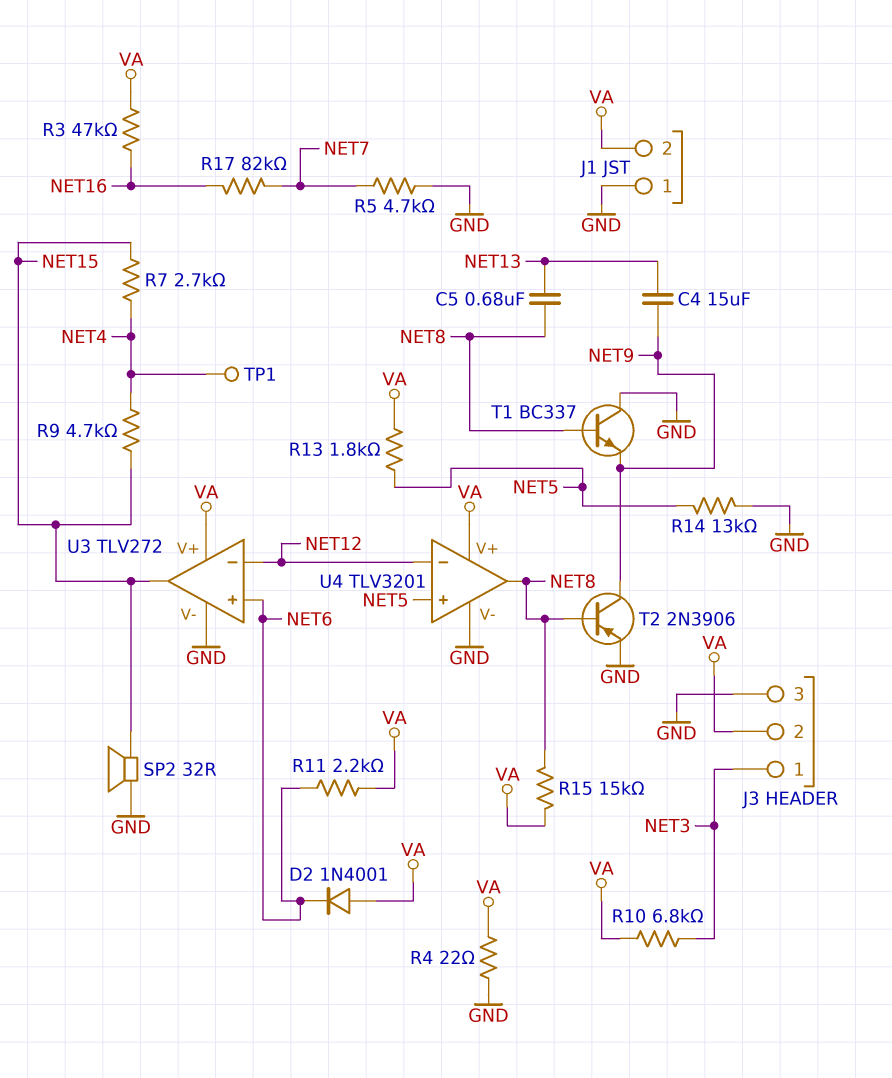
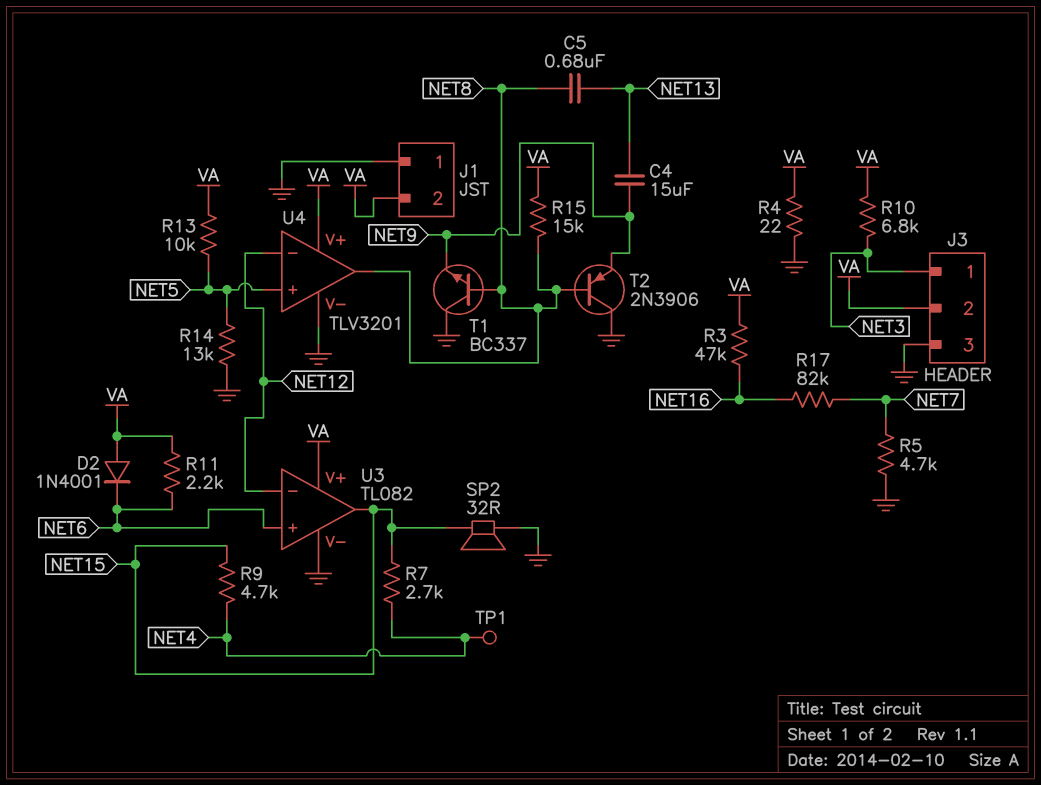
R13: 1.8k (NET5, VA) -> 10k (NET5, VA)
T2: PNP 2N3906 (B NET8, C NET9, E GND) -> PNP 2N3906 (B NET8, C GND, E NET9)
U3: TLV272 -> TL082

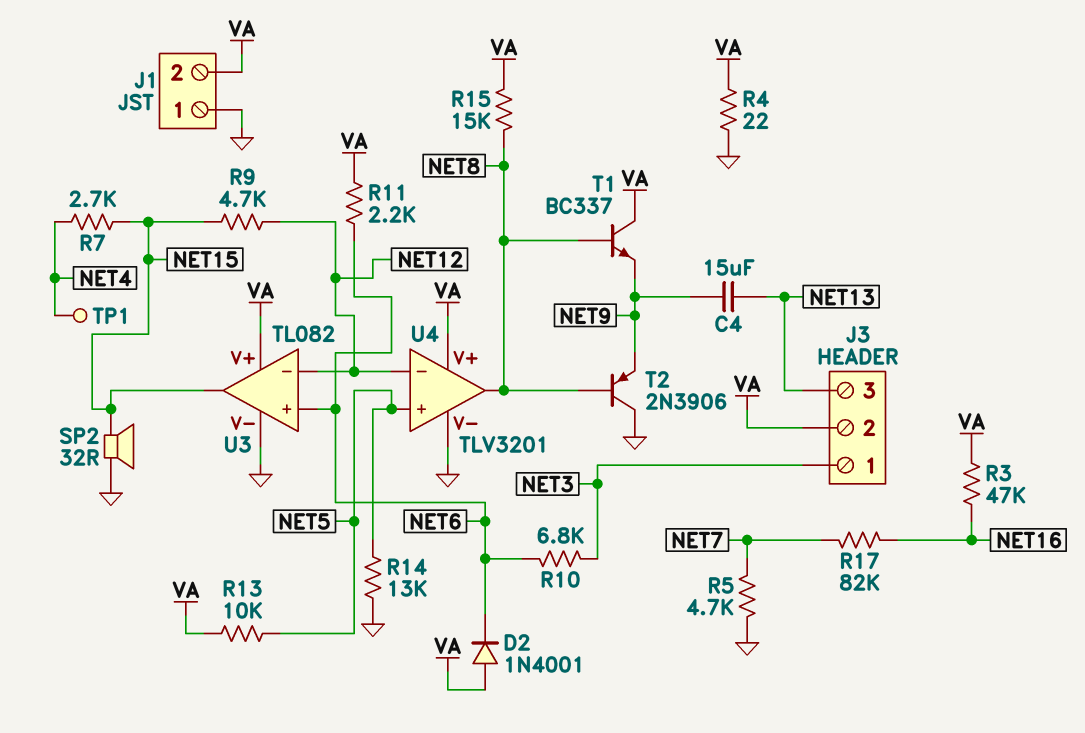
C5: 680nF (NET8, NET13) -> none
J3 pin 3: GND -> NET13
R9: 4.7k (NET4, NET15) -> 4.7k (NET12, NET15)
R10: 6.8k (NET3, VA) -> 6.8k (NET3, NET6)
T1: NPN BC337 (B NET8, C GND, E NET9) -> NPN BC337 (B NET8, C VA, E NET9)

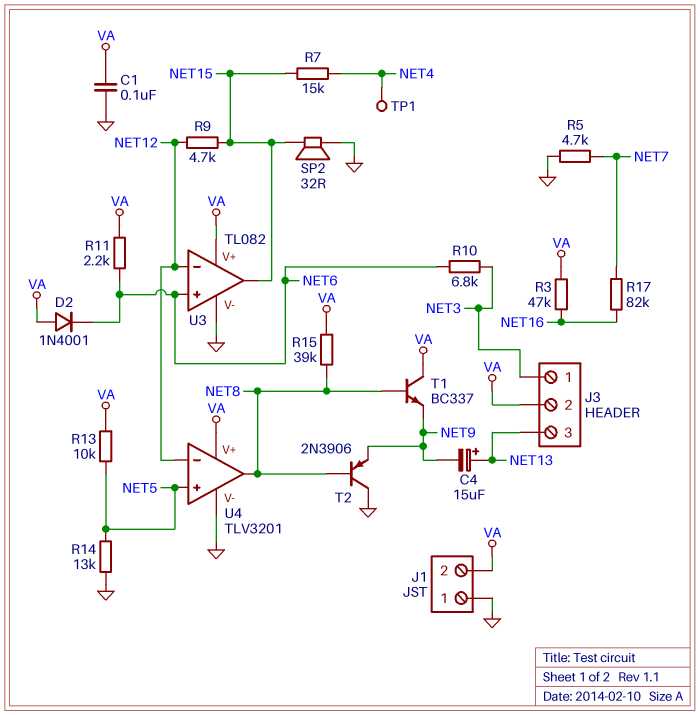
C1: none -> 100nF (GND, VA)
C4: 15uF (NET9, NET13) -> 15uF (plus NET13, minus NET9)
R4: 22 (GND, VA) -> none
R7: 2.7k (NET4, NET15) -> 15k (NET4, NET15)
R15: 15k (NET8, VA) -> 39k (NET8, VA)

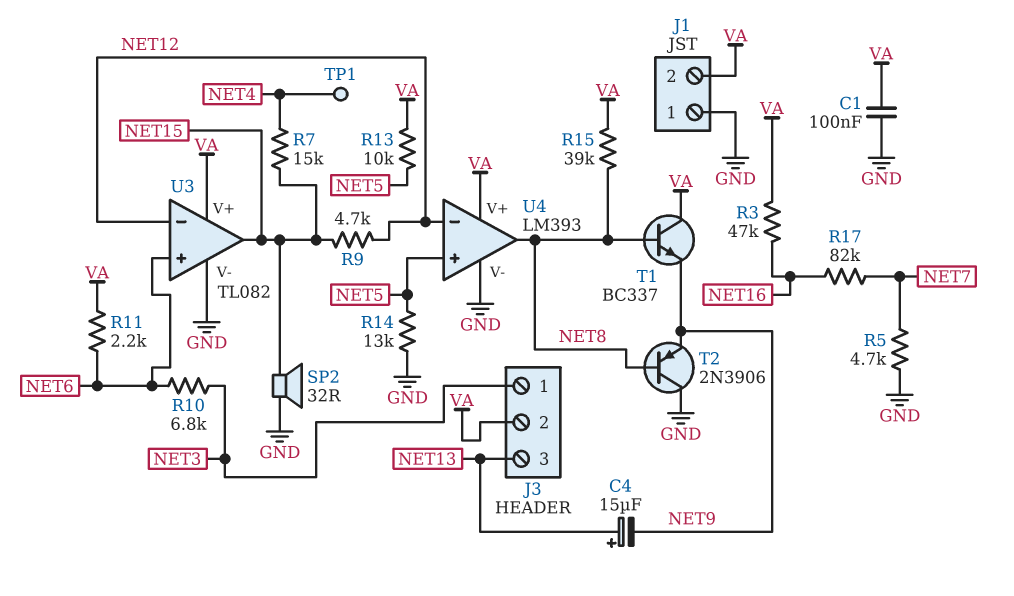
D2: diode 1N4001 (A VA, K NET6) -> none
U4: TLV3201 -> LM393

